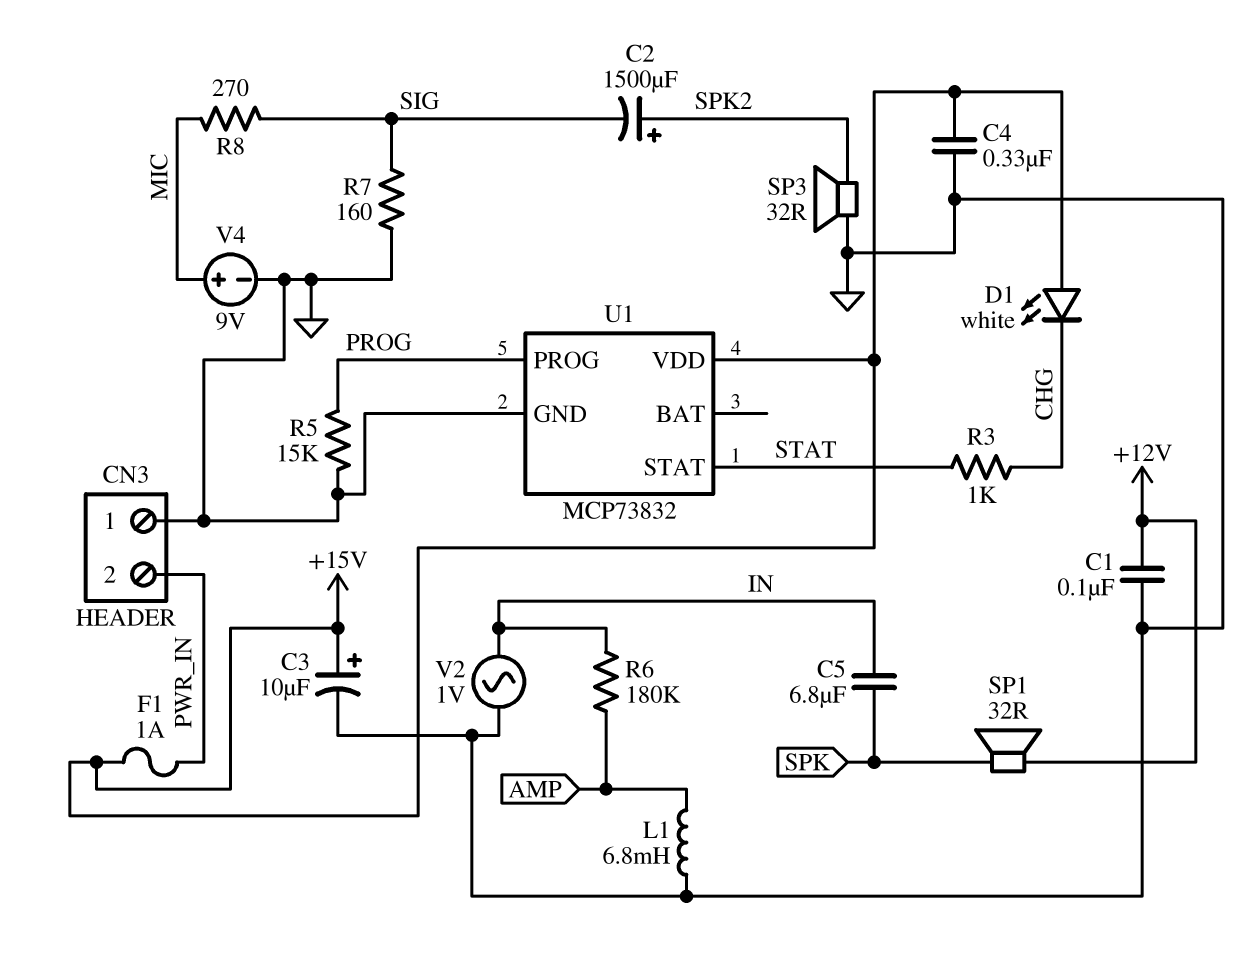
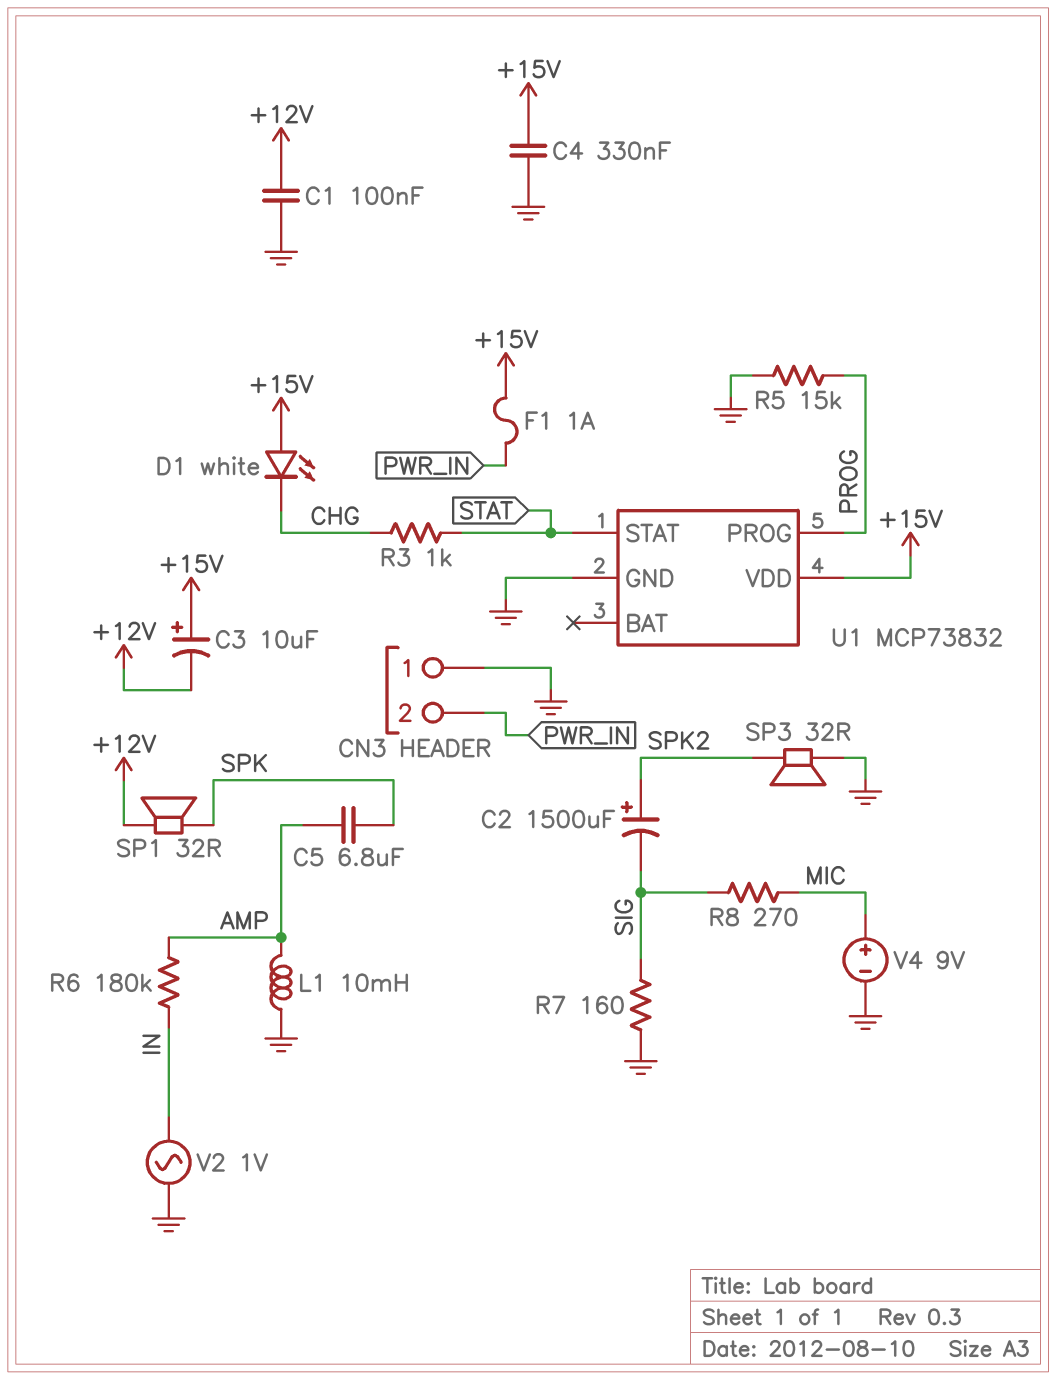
C3: 10uF (plus +15V, minus GND) -> 10uF (plus +15V, minus +12V)
C5: 6.8uF (IN, SPK) -> 6.8uF (AMP, SPK)
L1: 6.8mH (AMP, GND) -> 10mH (AMP, GND)

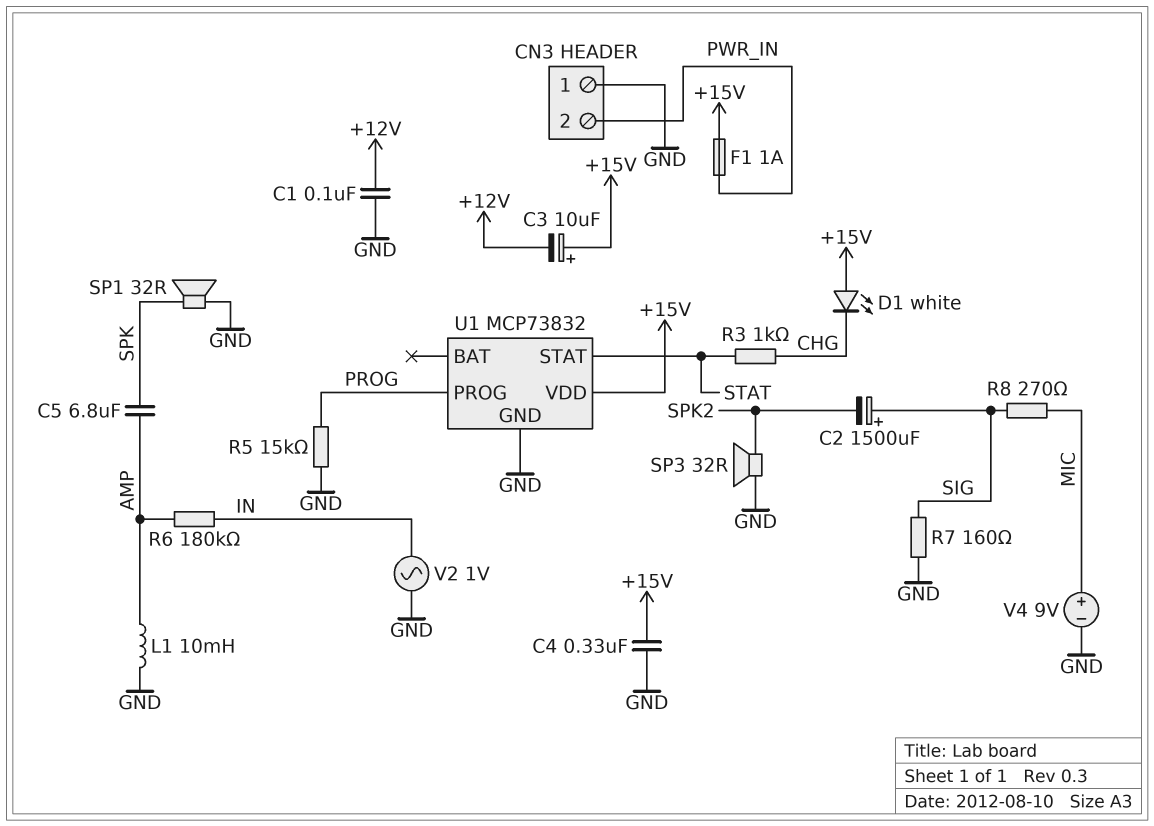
C2: 1500uF (plus SPK2, minus SIG) -> 1500uF (plus SIG, minus SPK2)
SP1: speaker 32R (+12V, SPK) -> speaker 32R (GND, SPK)

